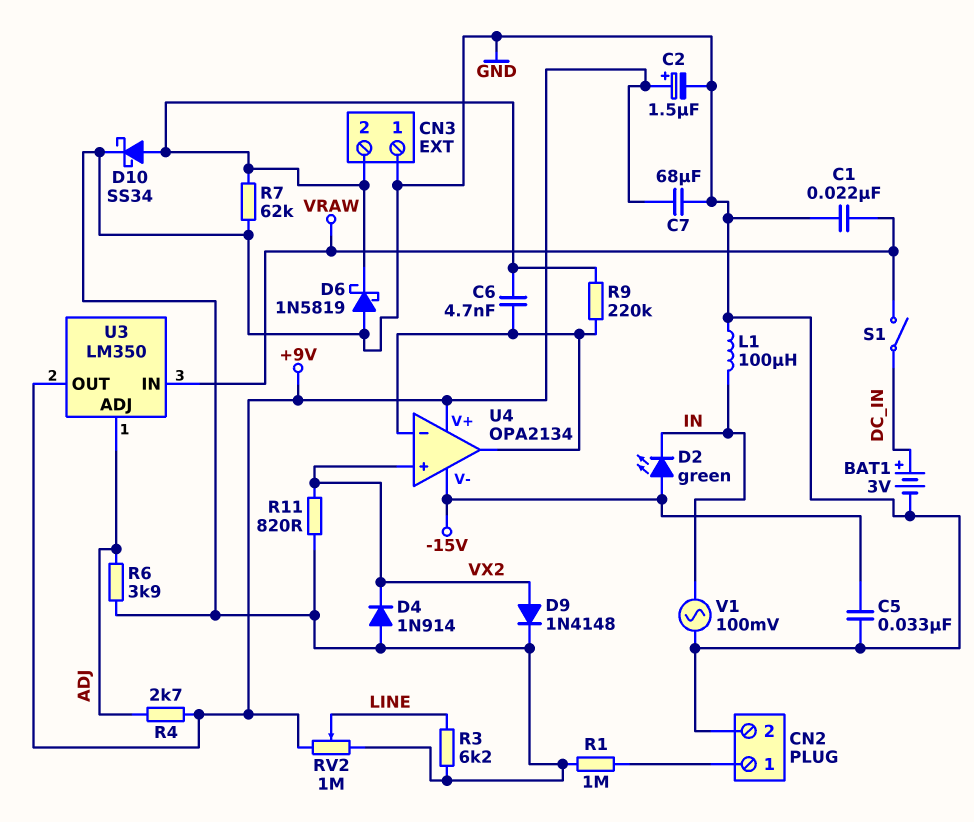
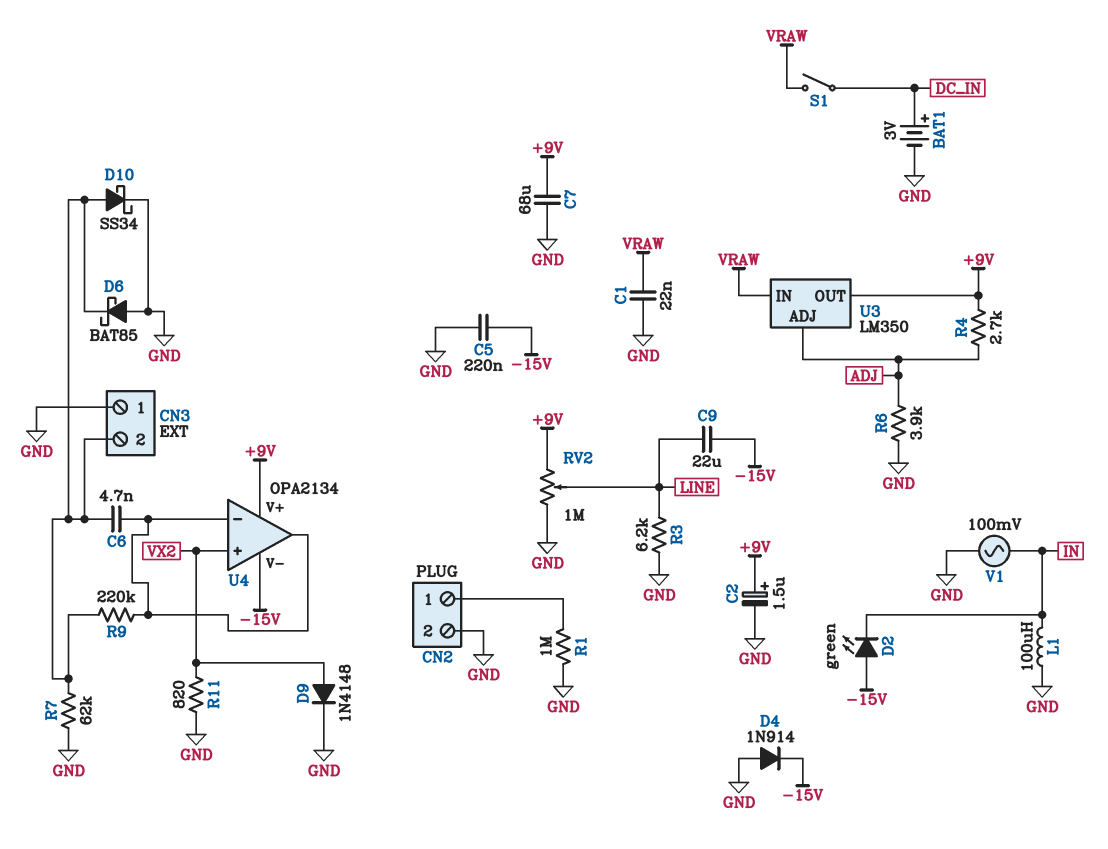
C5: 33nF (-15V, GND) -> 220nF (-15V, GND)
C9: none -> 22uF (-15V, LINE)
D4: diode 1N914 (A GND, K VX2) -> diode 1N914 (A GND, K -15V)
D6: schottky 1N5819 (A GND, K CN3/2) -> schottky BAT85 (A GND, K CN3/2)

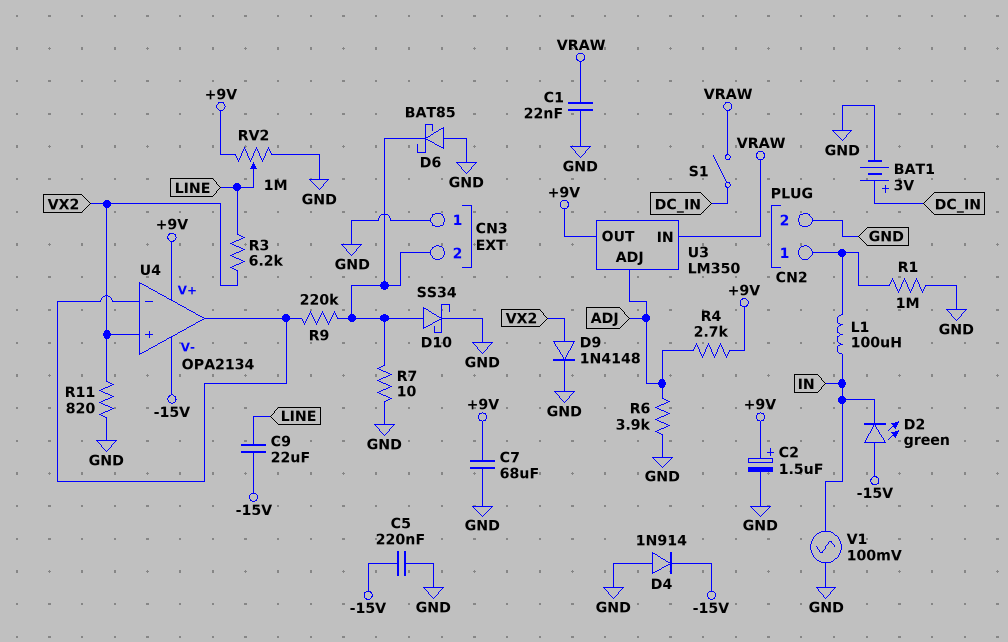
C6: 4.7nF (CN3/2, U4/in-) -> none
L1: 100uH (GND, IN) -> 100uH (CN2/1, IN)
R3: 6.2k (GND, LINE) -> 6.2k (LINE, VX2)
R7: 62k (CN3/2, GND) -> 10 (CN3/2, GND)

